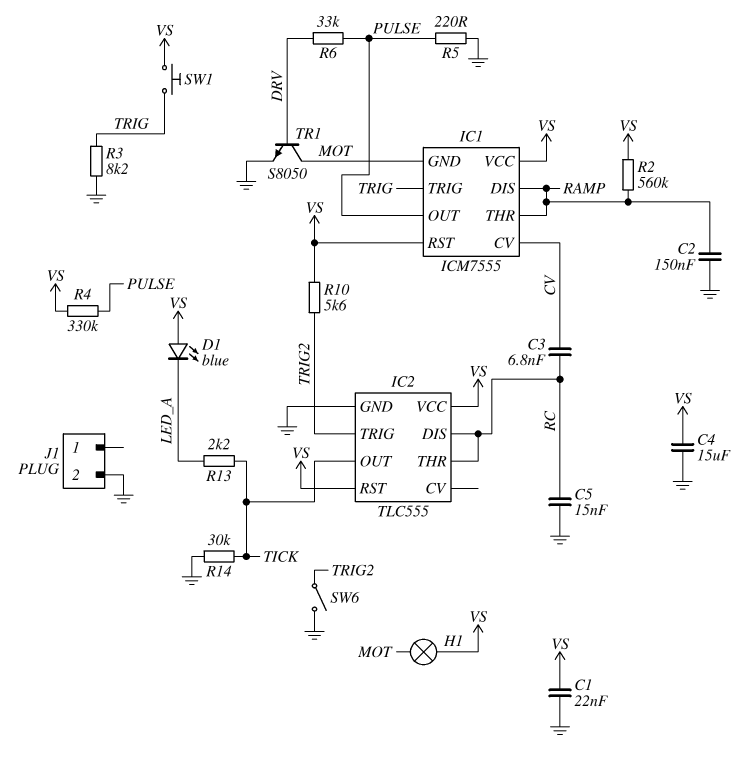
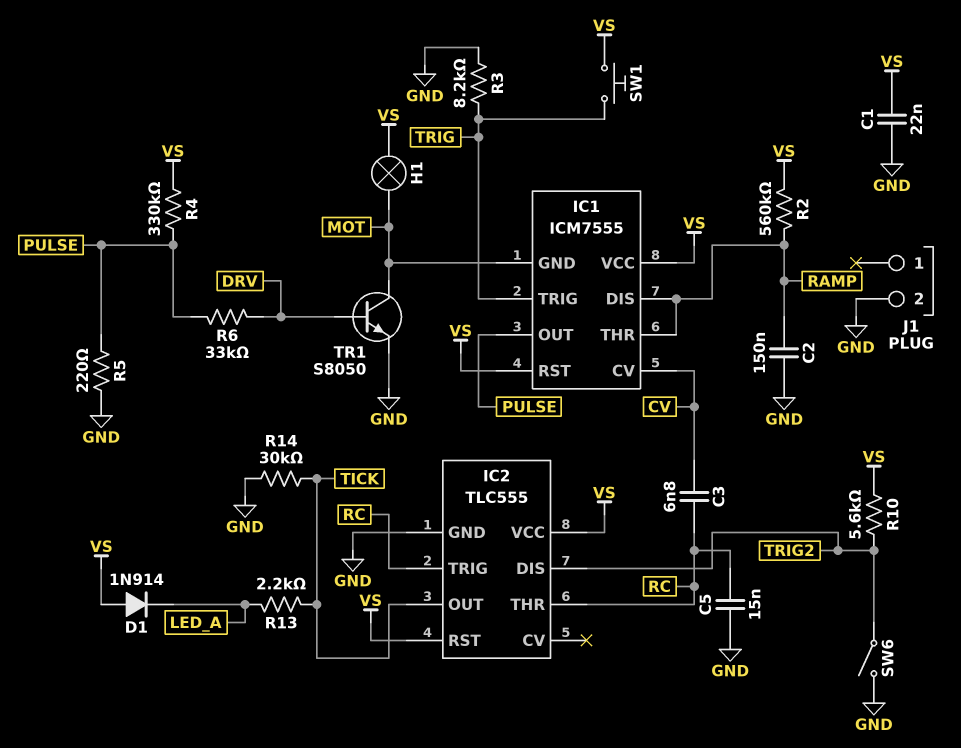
C4: 15uF (GND, VS) -> none
D1: LED blue (A VS, K LED_A) -> diode 1N914 (A VS, K LED_A)
IC2 pin DIS: RC -> TRIG2
IC2 pin TRIG: TRIG2 -> RC

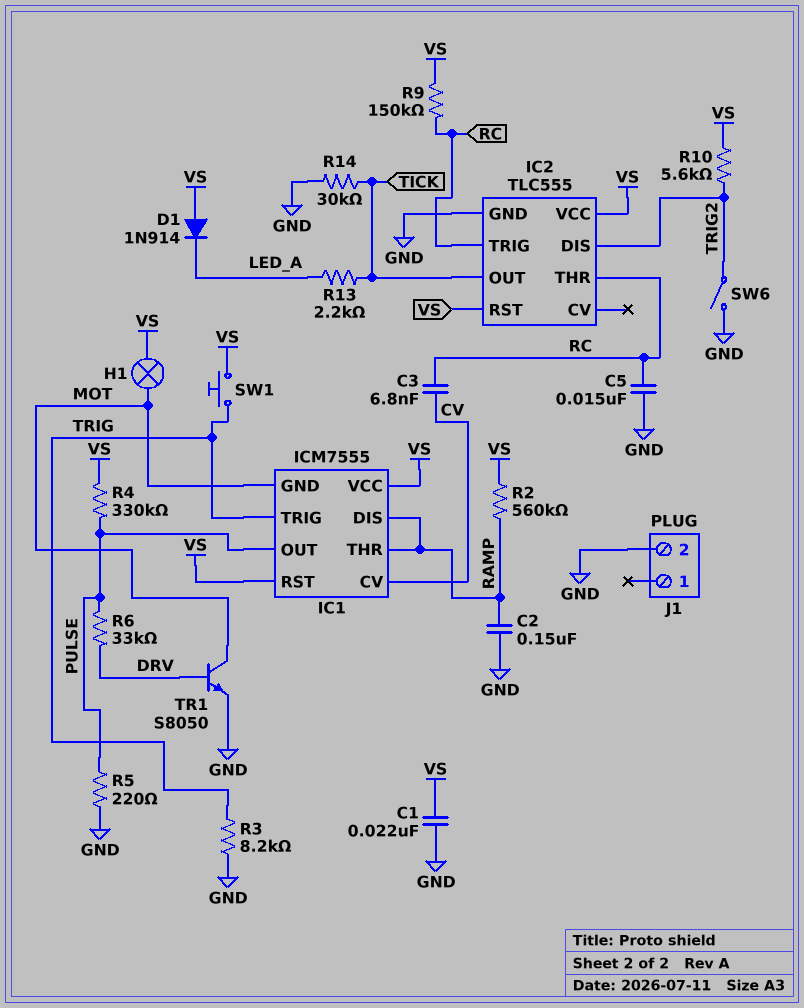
R9: none -> 150k (RC, VS)

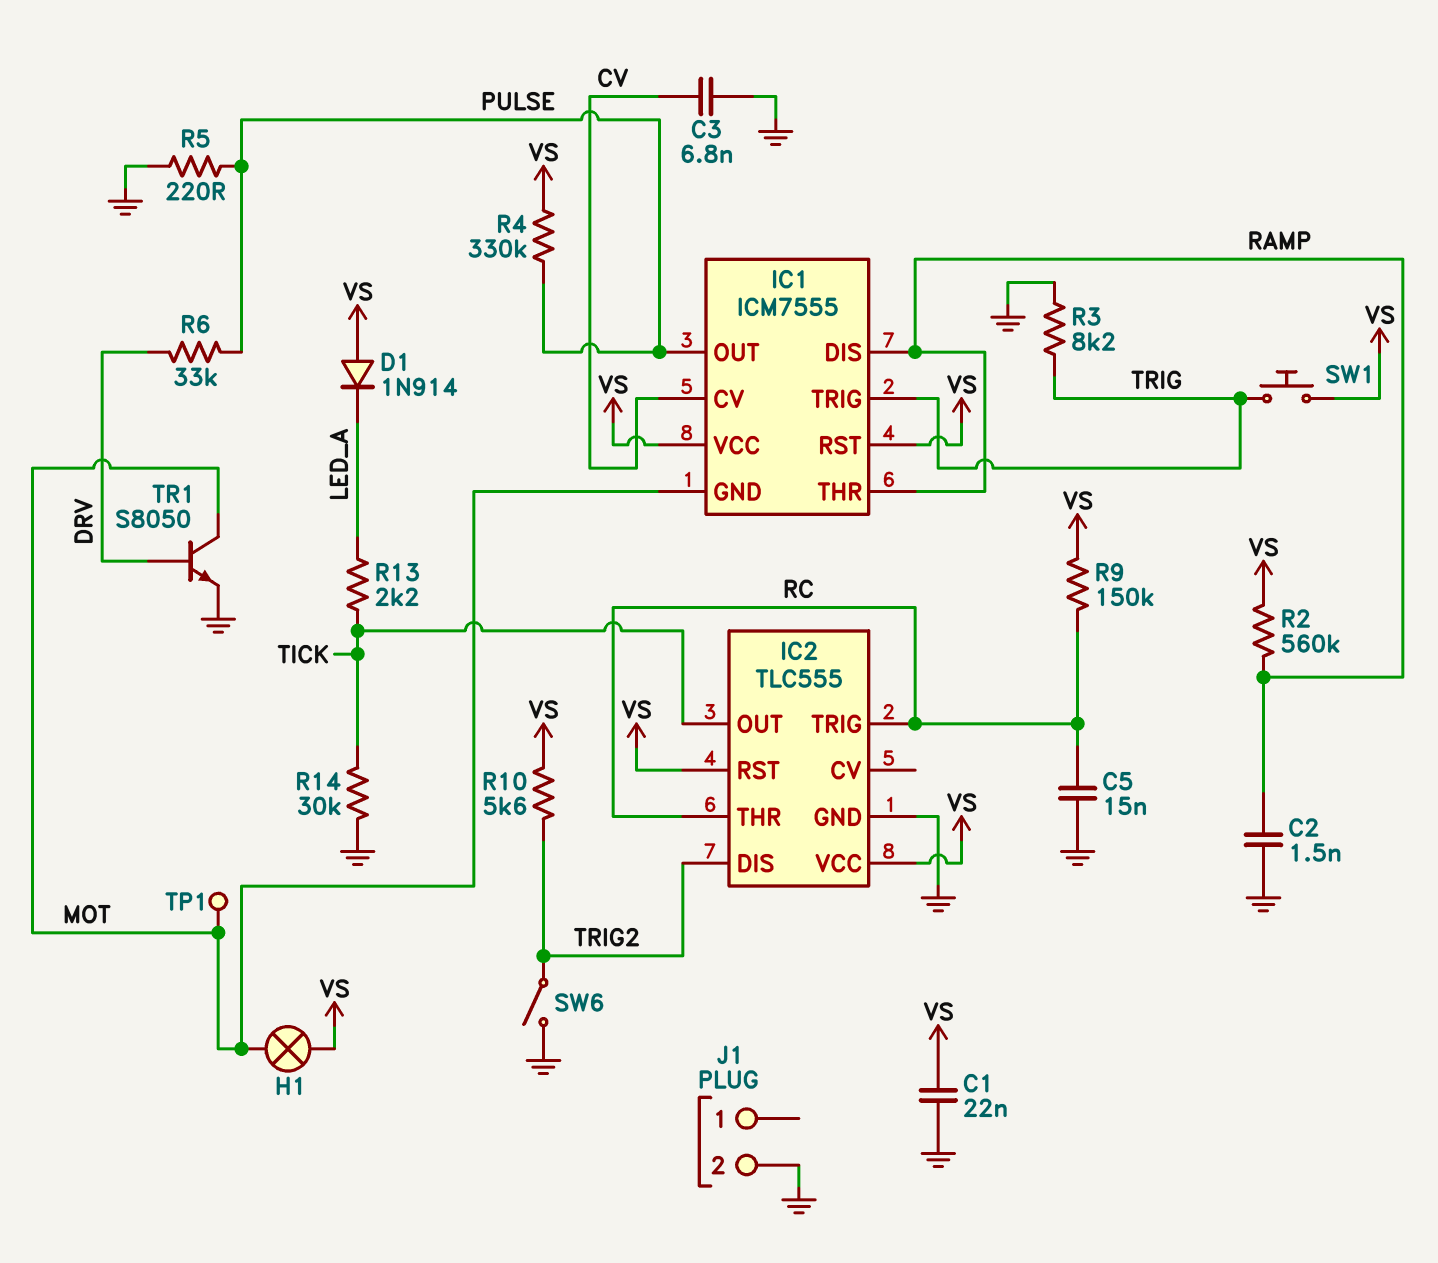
C2: 150nF (GND, RAMP) -> 1.5nF (GND, RAMP)
C3: 6.8nF (CV, RC) -> 6.8nF (CV, GND)
TP1: none -> test point (MOT)

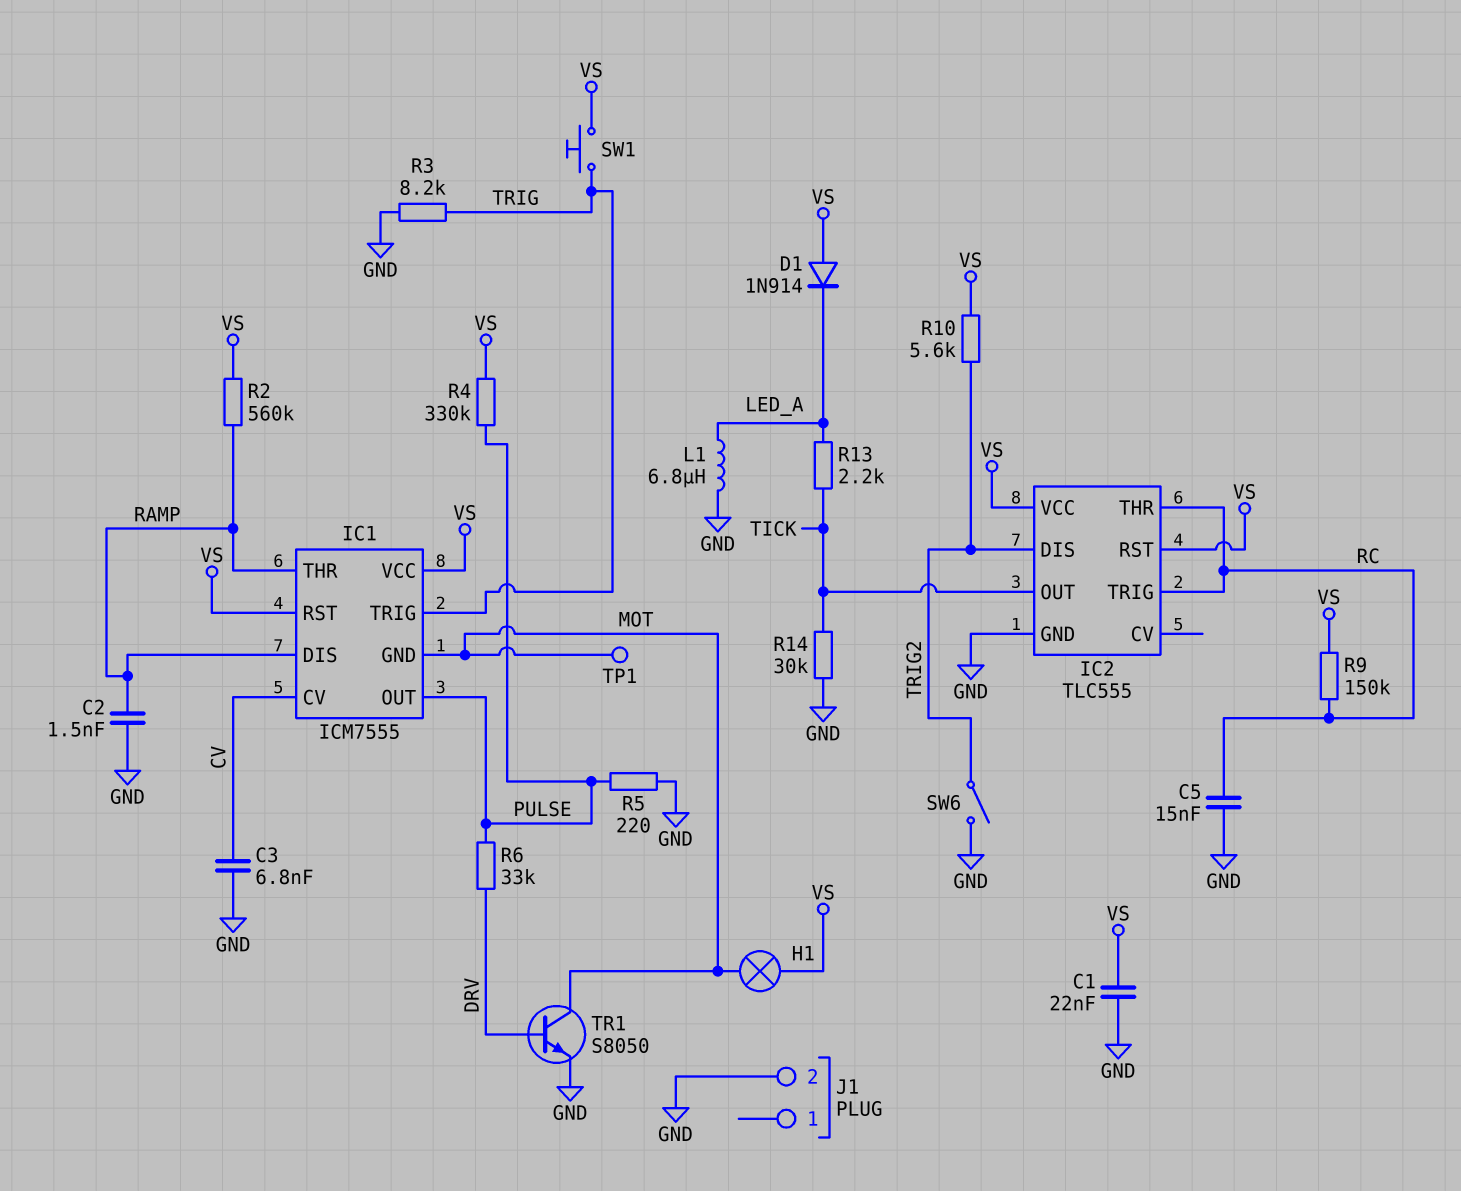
L1: none -> 6.8uH (GND, LED_A)

